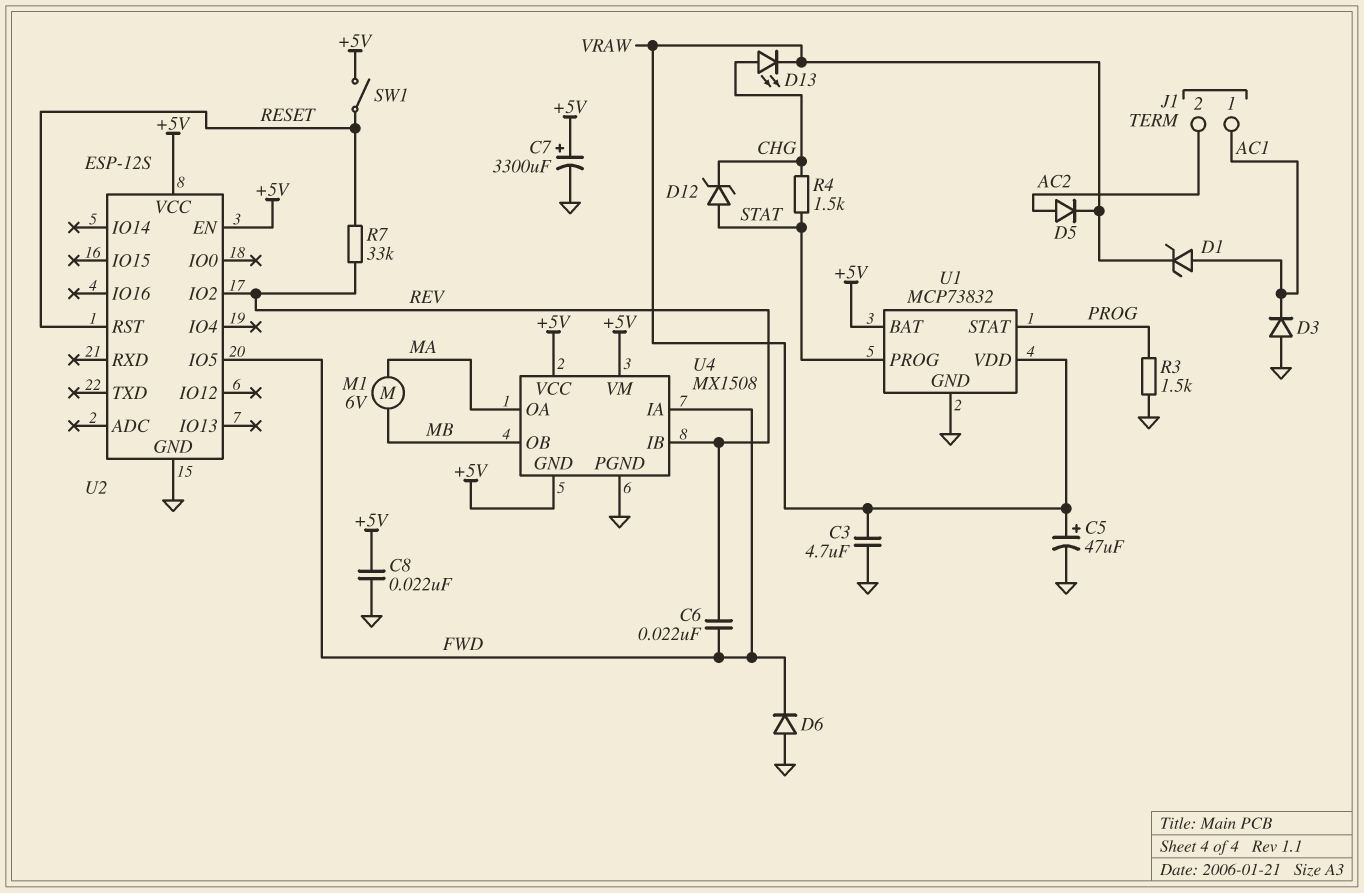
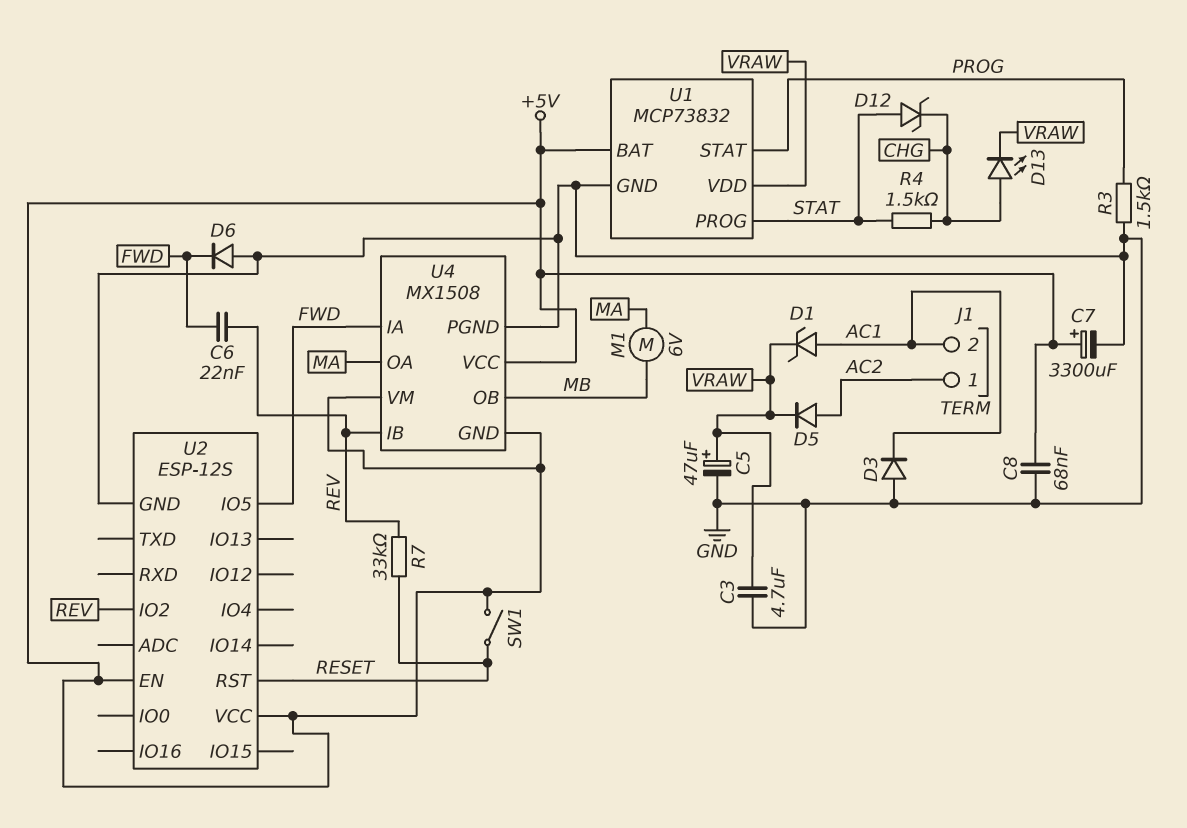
C8: 22nF (+5V, GND) -> 68nF (+5V, GND)
J1 pin 1: AC1 -> AC2
J1 pin 2: AC2 -> AC1

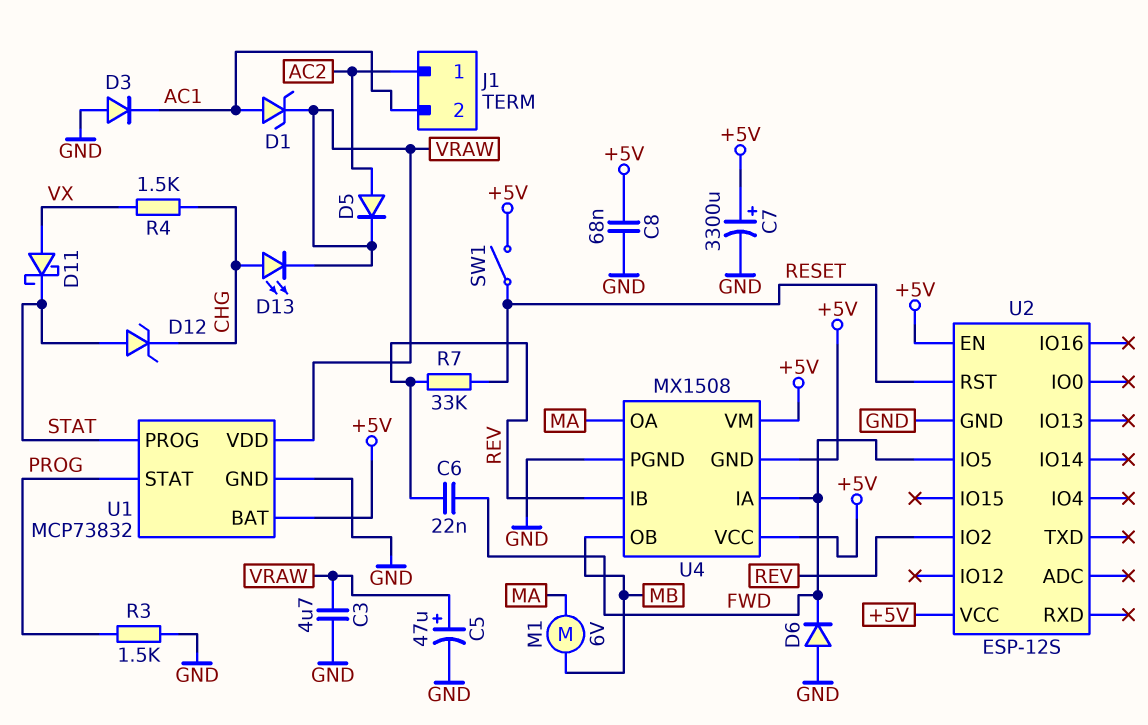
D11: none -> schottky (A VX, K STAT)
R4: 1.5k (CHG, STAT) -> 1.5k (CHG, VX)

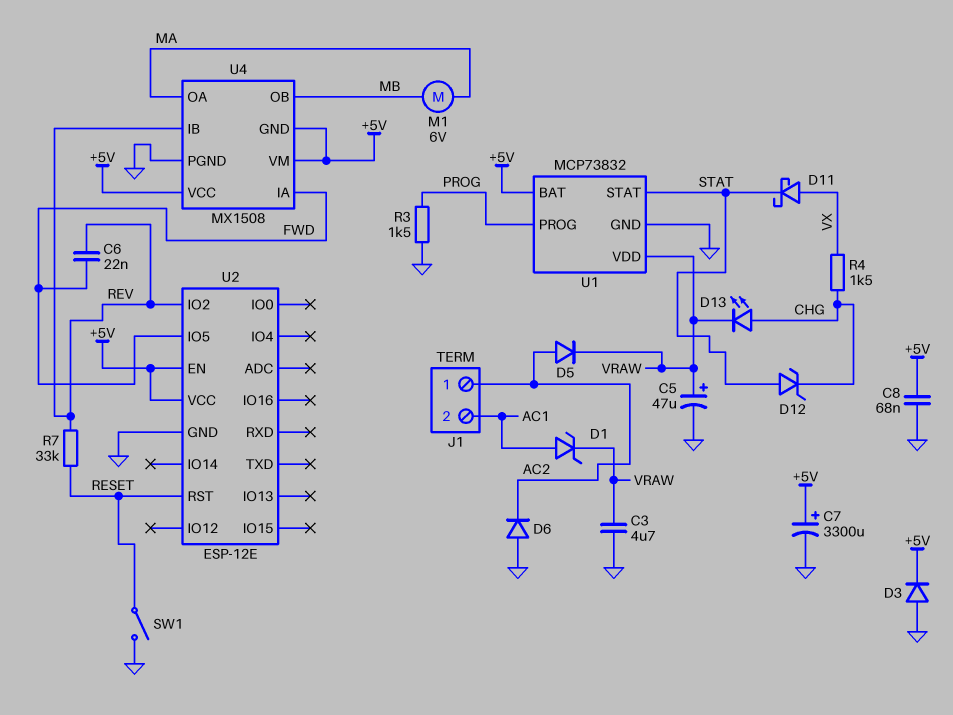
D3: diode (A GND, K AC1) -> diode (A GND, K +5V)
D6: diode (A GND, K FWD) -> diode (A GND, K AC2)
SW1: switch (+5V, RESET) -> switch (GND, RESET)
U1 pin PROG: STAT -> PROG
U1 pin STAT: PROG -> STAT
U2: ESP-12S -> ESP-12E

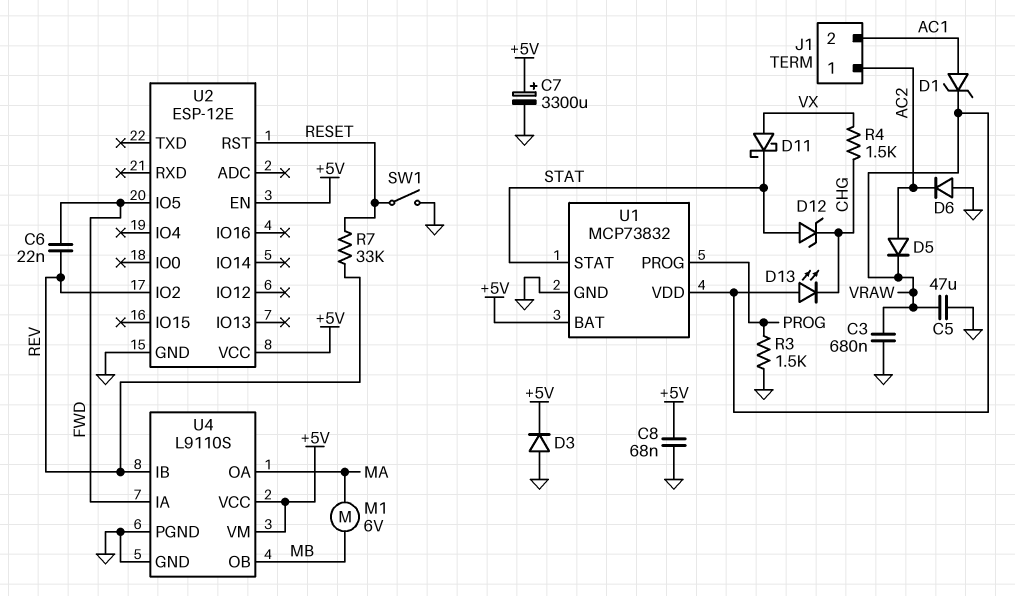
C3: 4.7uF (GND, VRAW) -> 680nF (GND, VRAW)
C5: 47uF (plus VRAW, minus GND) -> 47uF (GND, VRAW)
D13: LED (A CHG, K VRAW) -> LED (A VRAW, K CHG)
U4: MX1508 -> L9110S
U4 pin GND: +5V -> GND

